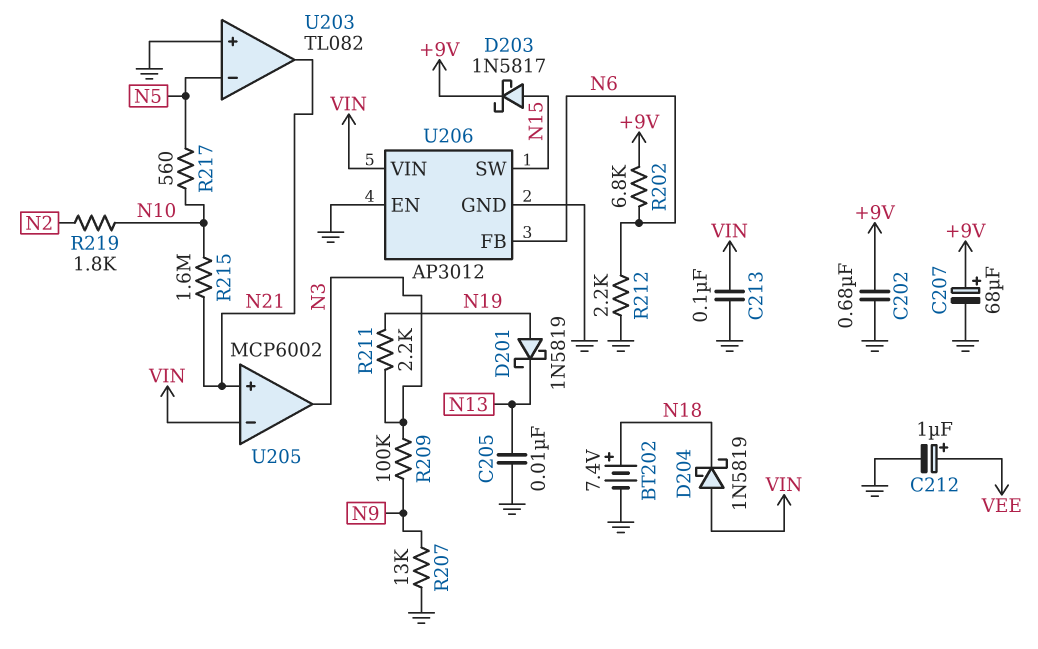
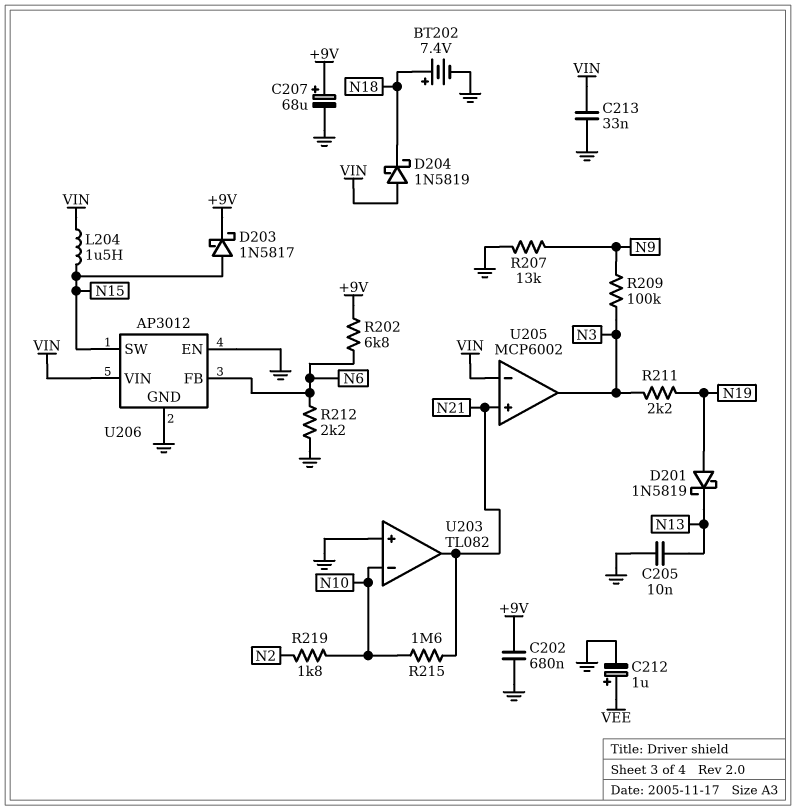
C213: 100nF (GND, VIN) -> 33nF (GND, VIN)
L204: none -> 1.5uH (N15, VIN)
R217: 560 (N5, N10) -> none
U203 pin in-: N5 -> N10

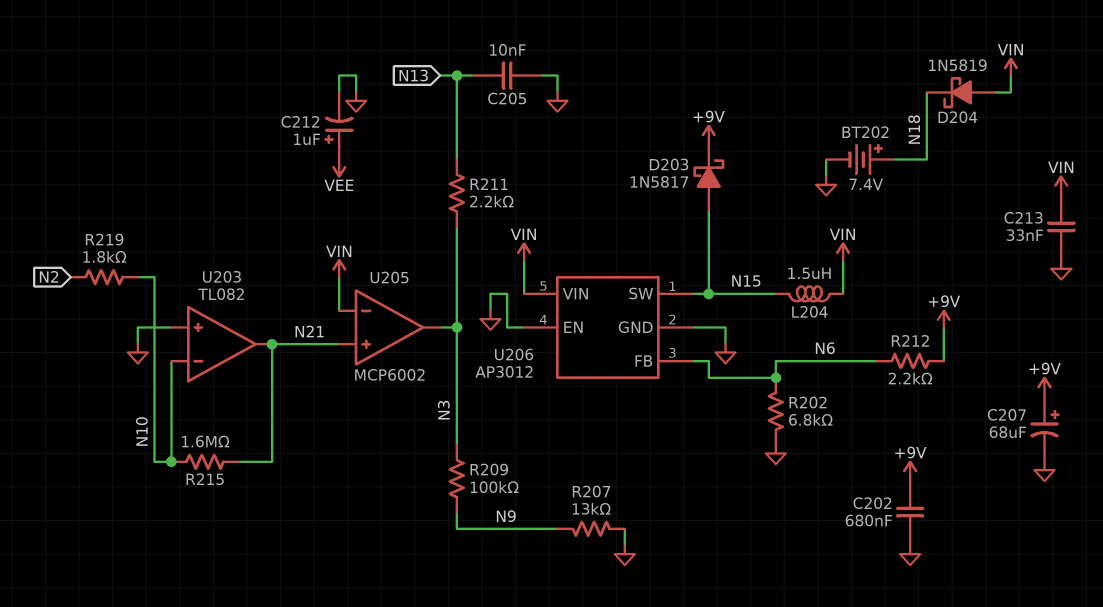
D201: schottky 1N5819 (A N19, K N13) -> none
R202: 6.8k (+9V, N6) -> 6.8k (GND, N6)
R211: 2.2k (N3, N19) -> 2.2k (N3, N13)
R212: 2.2k (GND, N6) -> 2.2k (+9V, N6)

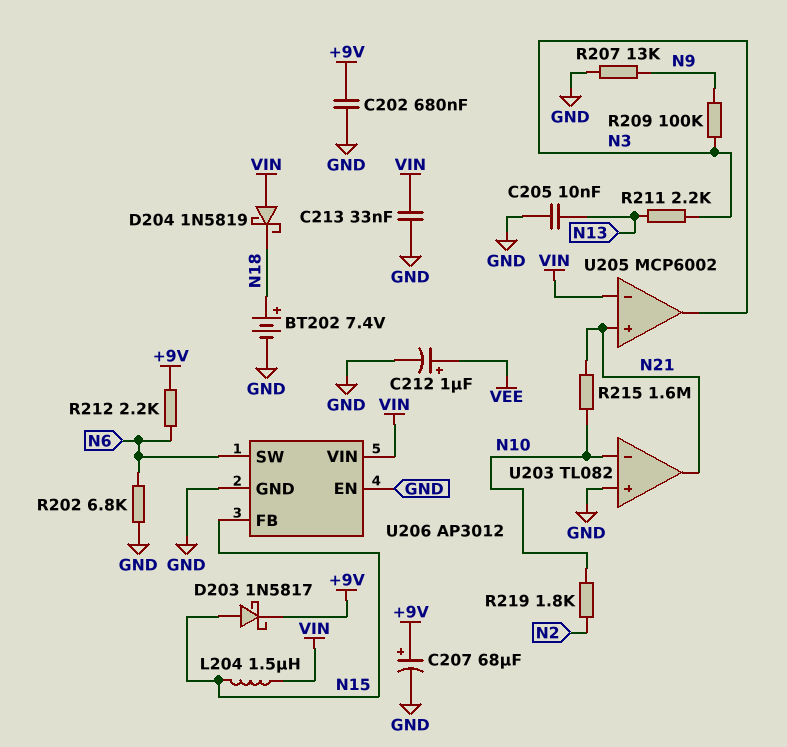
U206 pin FB: N6 -> N15
U206 pin SW: N15 -> N6

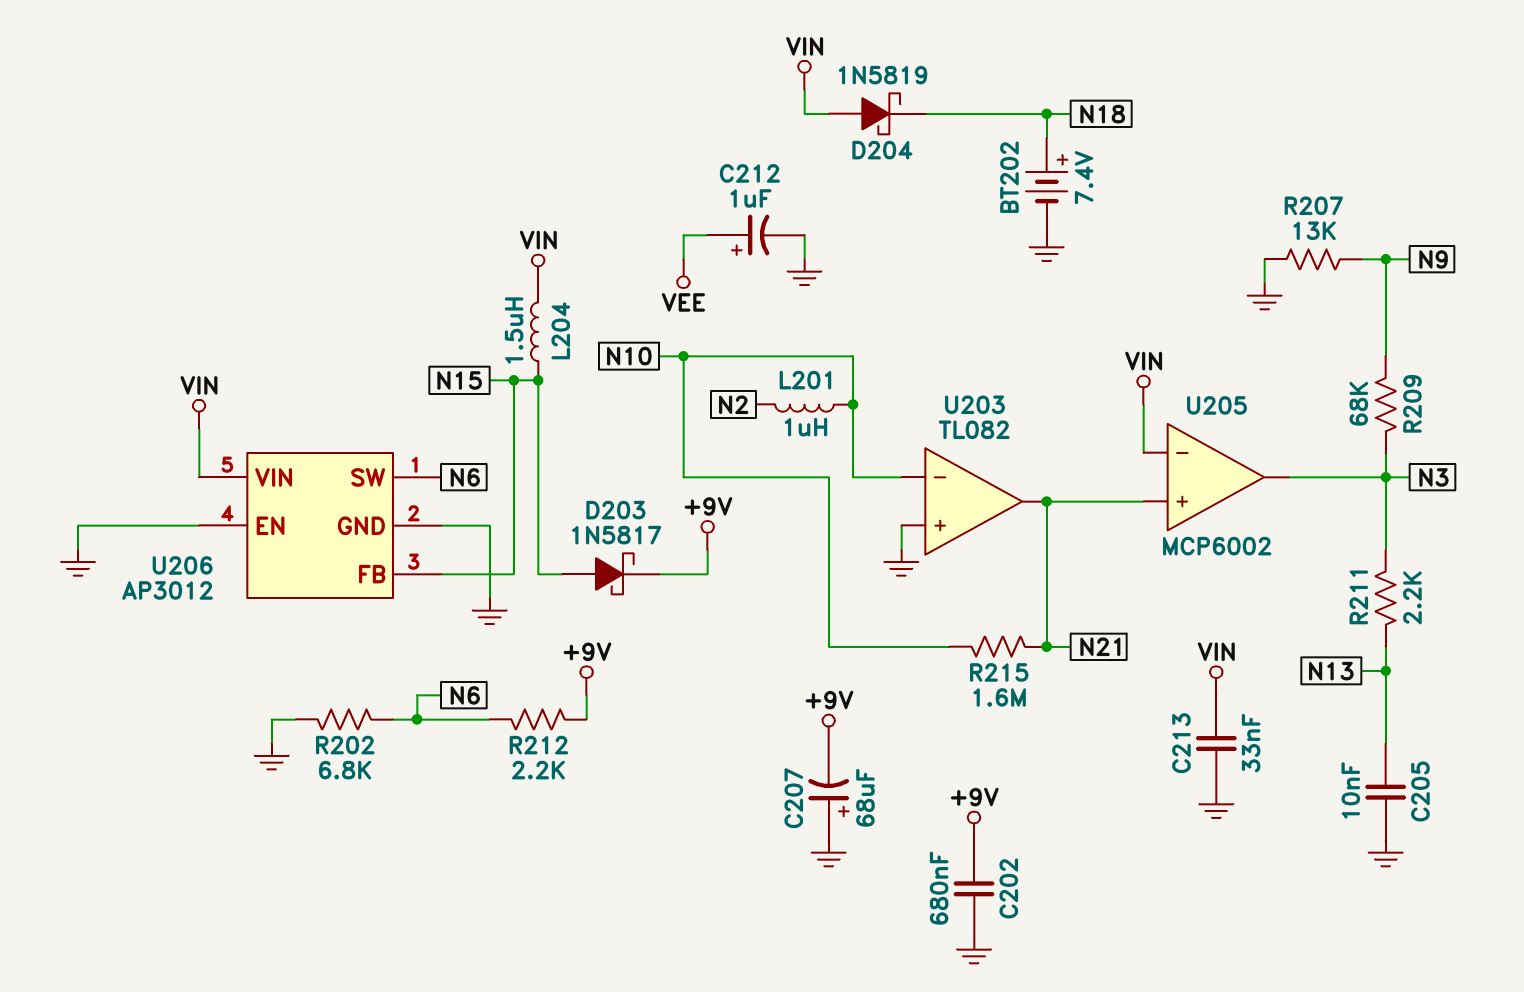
C207: 68uF (plus +9V, minus GND) -> 68uF (plus GND, minus +9V)
L201: none -> 1uH (N2, N10)
R209: 100k (N3, N9) -> 68k (N3, N9)
R219: 1.8k (N2, N10) -> none

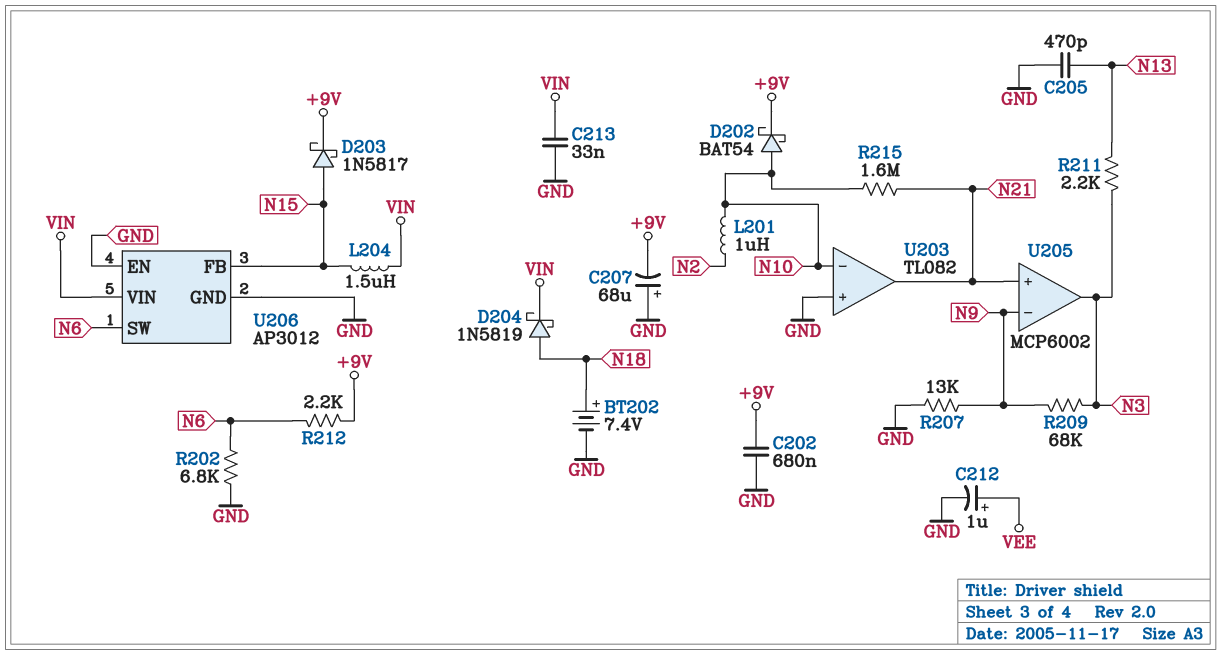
C205: 10nF (GND, N13) -> 470pF (GND, N13)
D202: none -> schottky BAT54 (A N10, K +9V)
D204: schottky 1N5819 (A VIN, K N18) -> schottky 1N5819 (A N18, K VIN)
U205 pin in-: VIN -> N9

